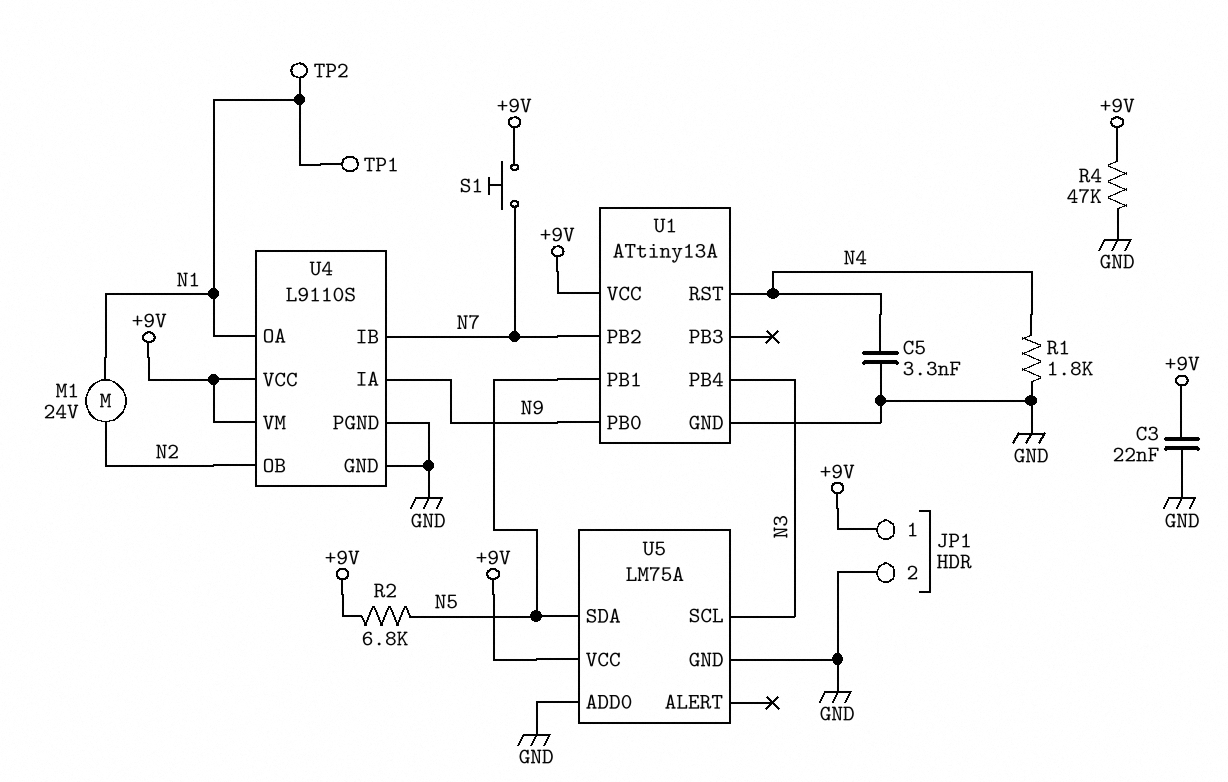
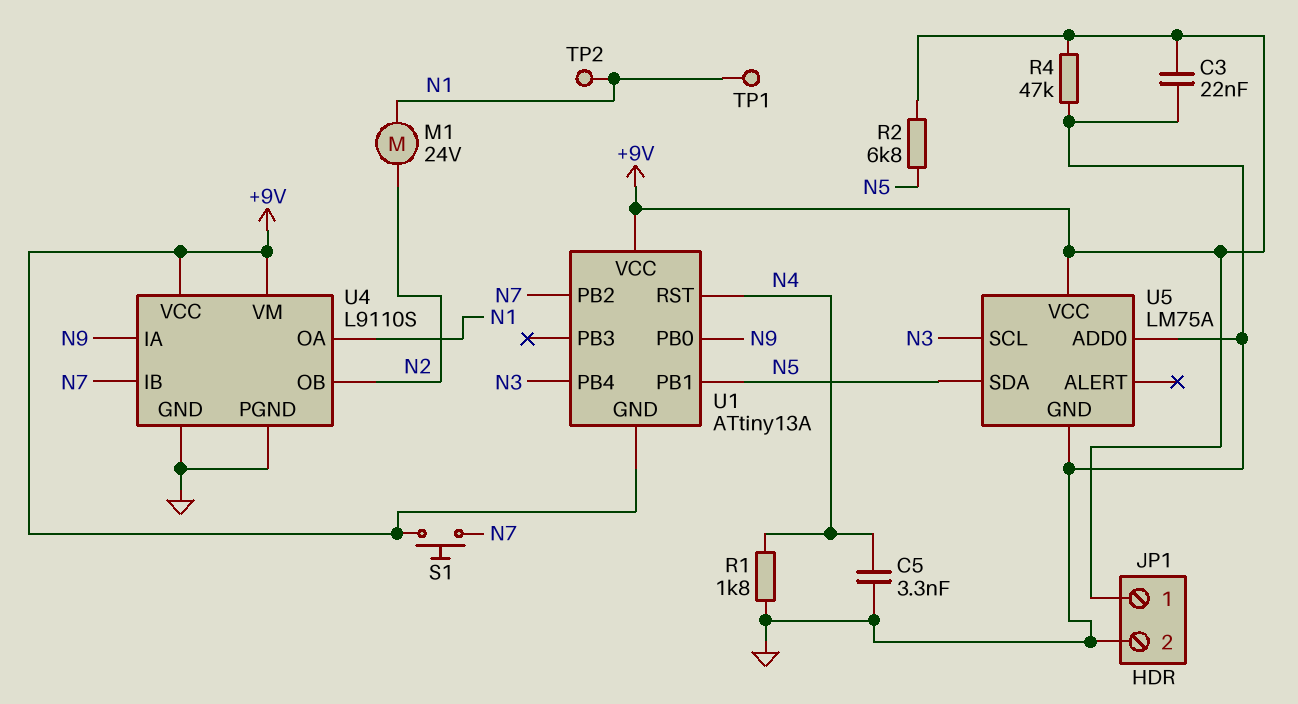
U1 pin GND: GND -> +9V

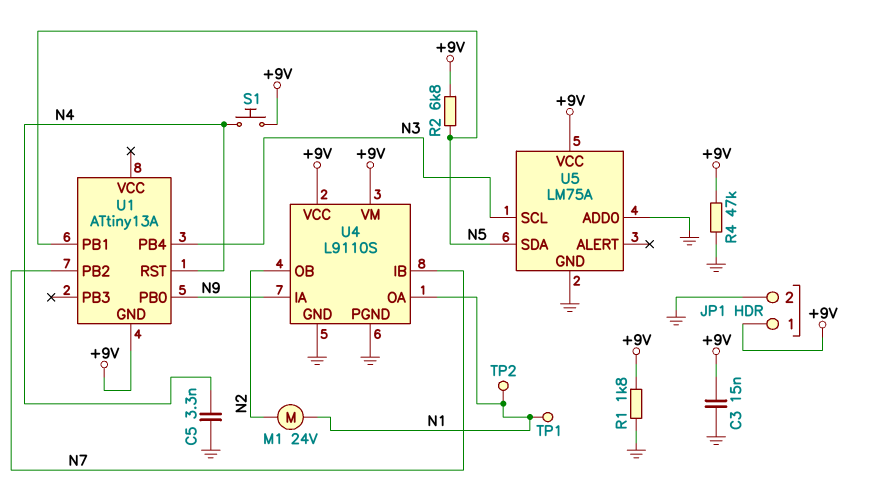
C3: 22nF (+9V, GND) -> 15nF (+9V, GND)
R1: 1.8k (GND, N4) -> 1.8k (+9V, GND)
S1: button (+9V, N7) -> button (+9V, N4)
U1 pin VCC: +9V -> none

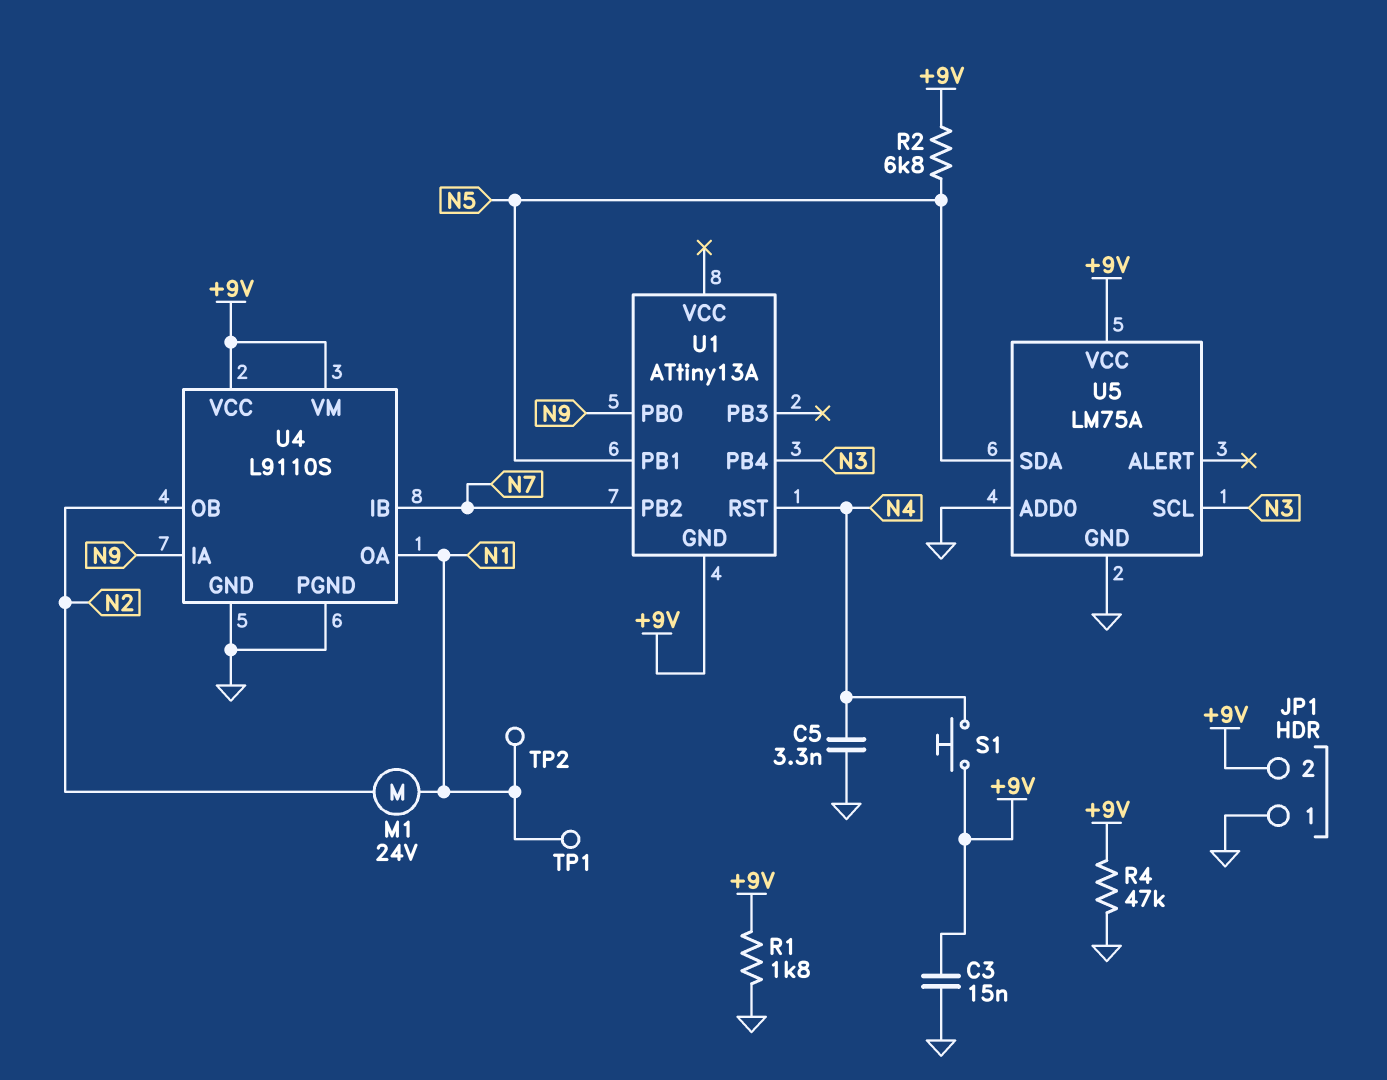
JP1 pin 1: +9V -> GND
JP1 pin 2: GND -> +9V

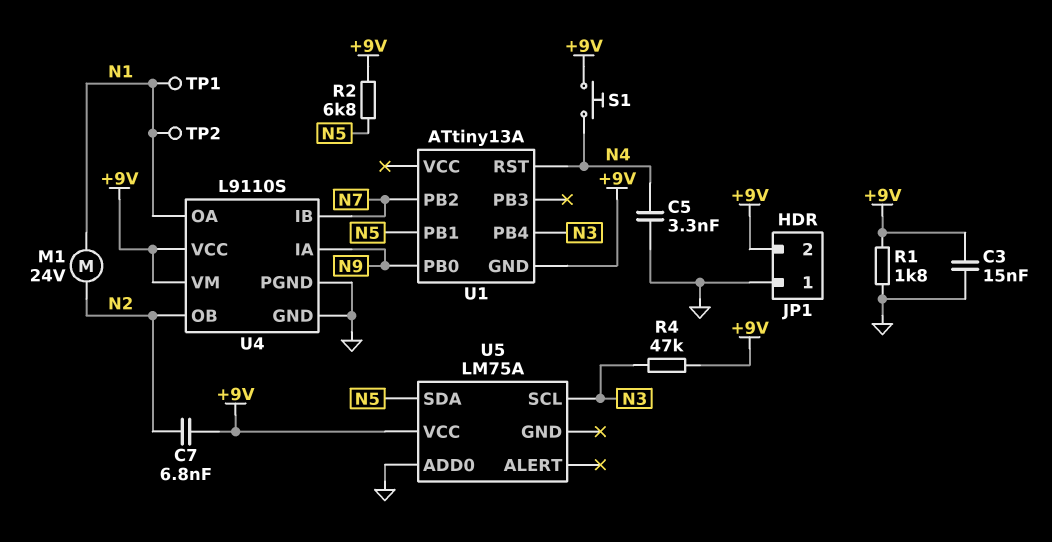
C7: none -> 6.8nF (+9V, N2)
R4: 47k (+9V, GND) -> 47k (+9V, N3)
U5 pin GND: GND -> none

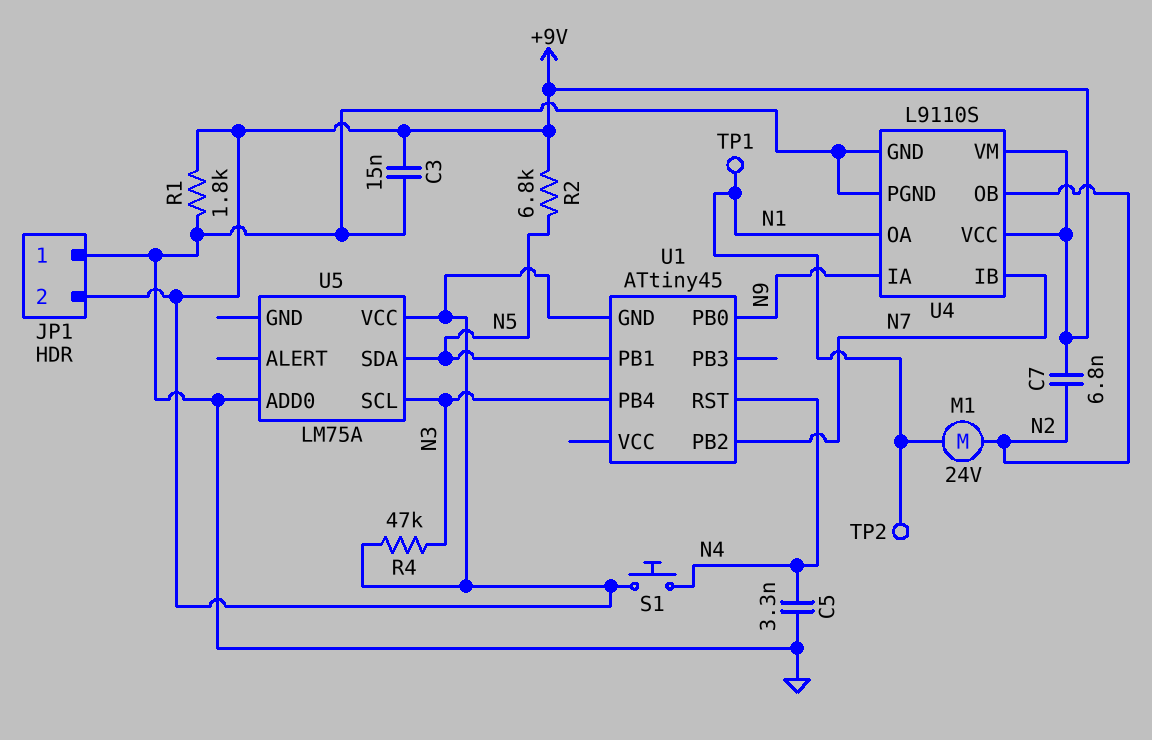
U1: ATtiny13A -> ATtiny45

